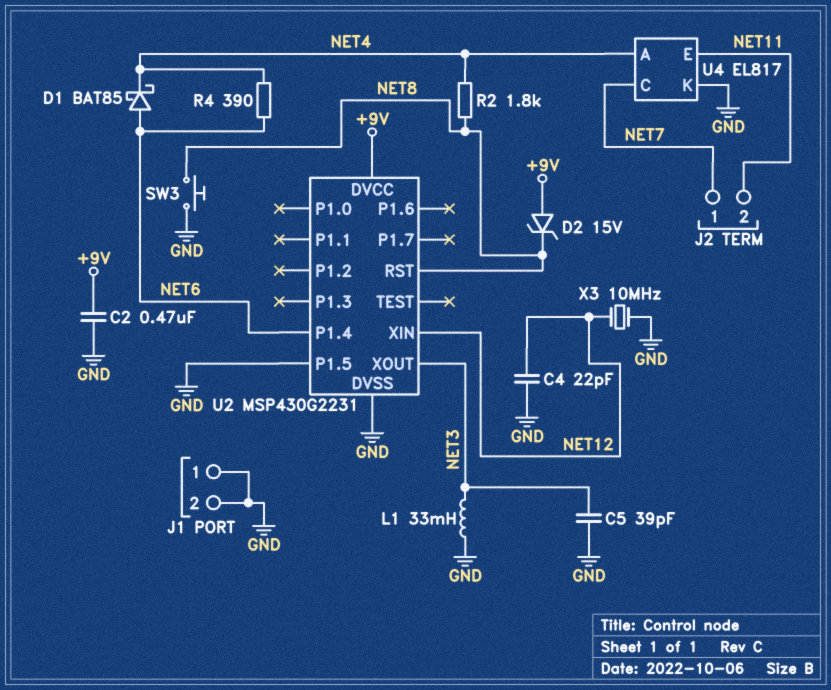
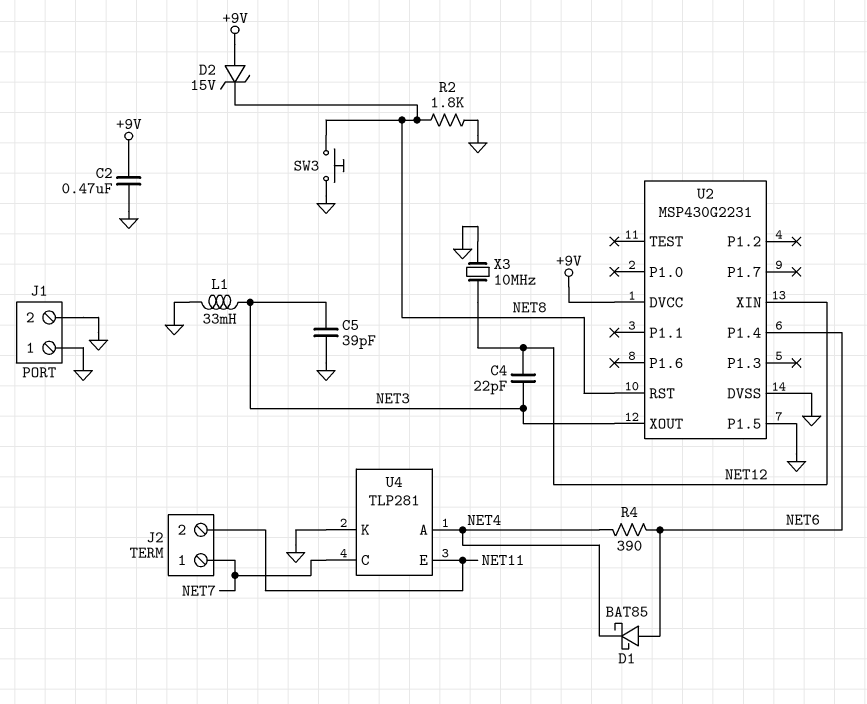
C4: 22pF (GND, NET12) -> 22pF (NET3, NET12)
R2: 1.8k (NET4, NET8) -> 1.8k (GND, NET8)
U4: EL817 -> TLP281

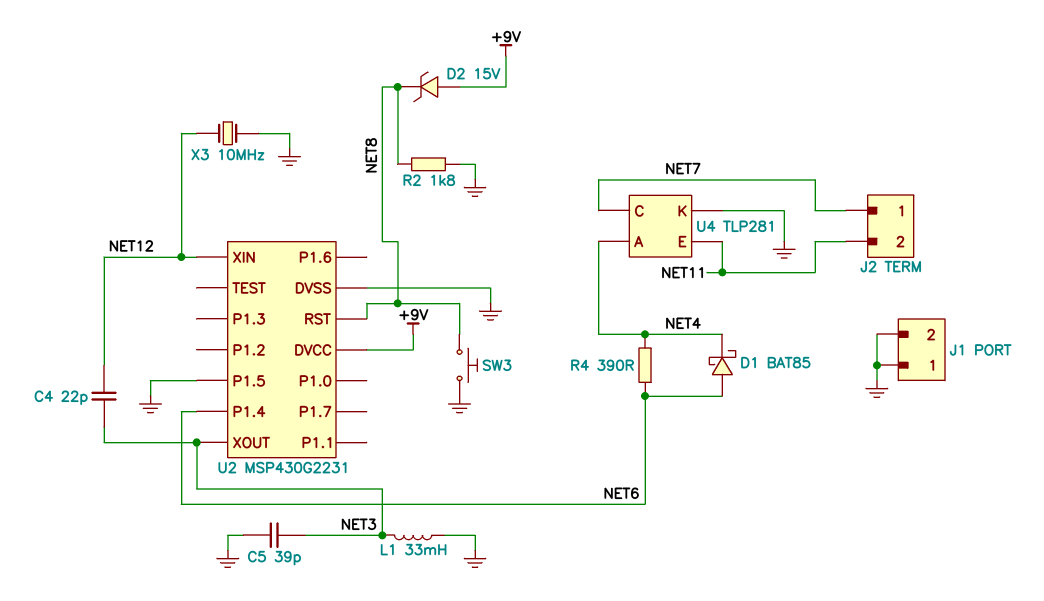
C2: 470nF (+9V, GND) -> none

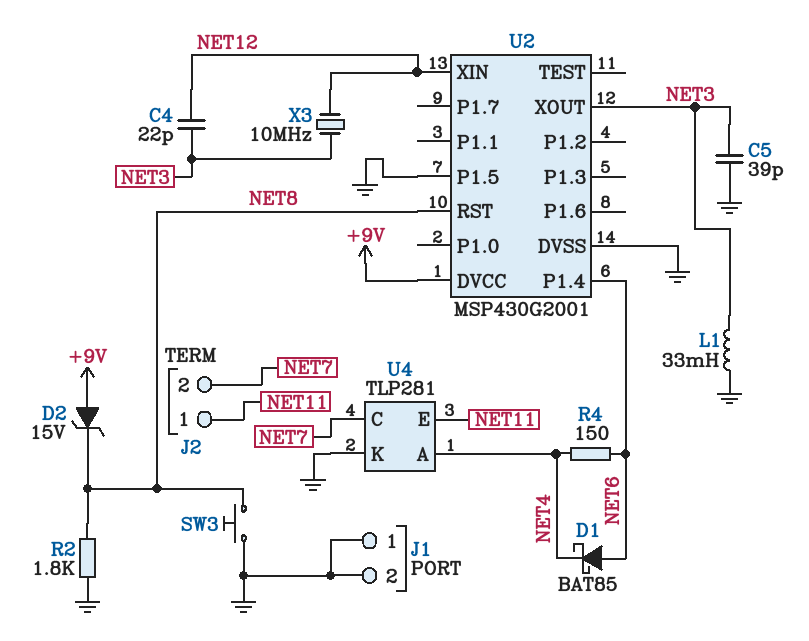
J2 pin 1: NET7 -> NET11
J2 pin 2: NET11 -> NET7
R4: 390 (NET4, NET6) -> 150 (NET4, NET6)
U2: MSP430G2231 -> MSP430G2001
X3: 10MHz (GND, NET12) -> 10MHz (NET3, NET12)

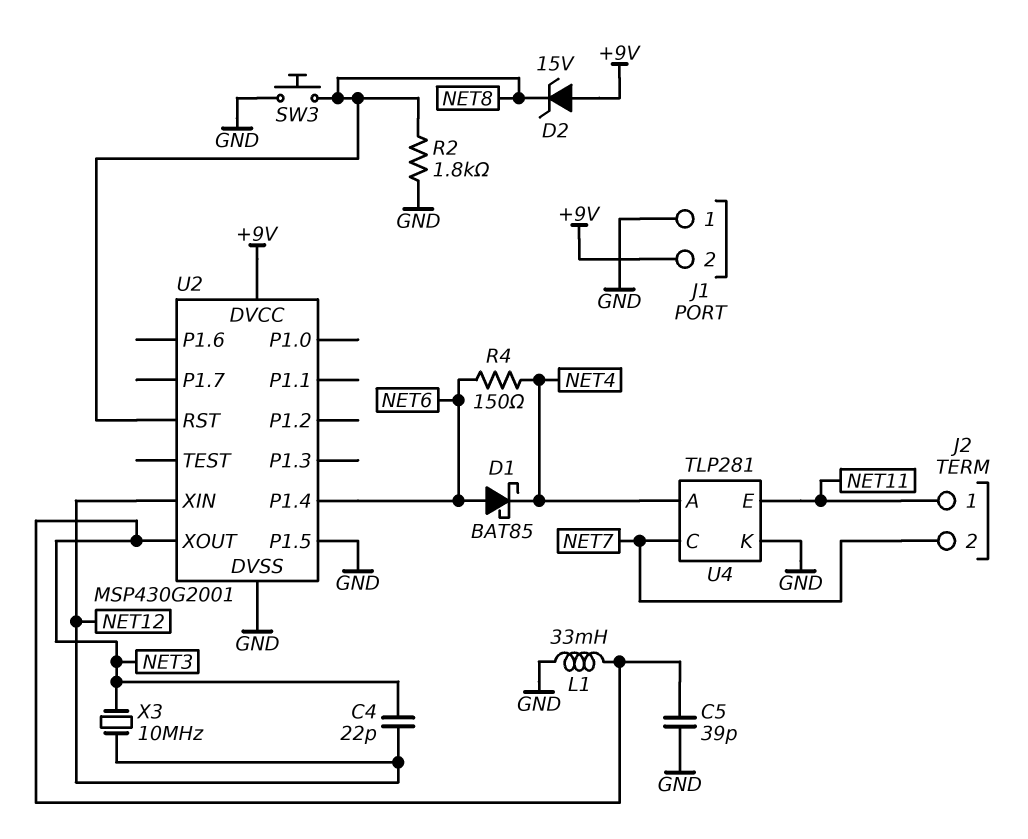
J1 pin 2: GND -> +9V

